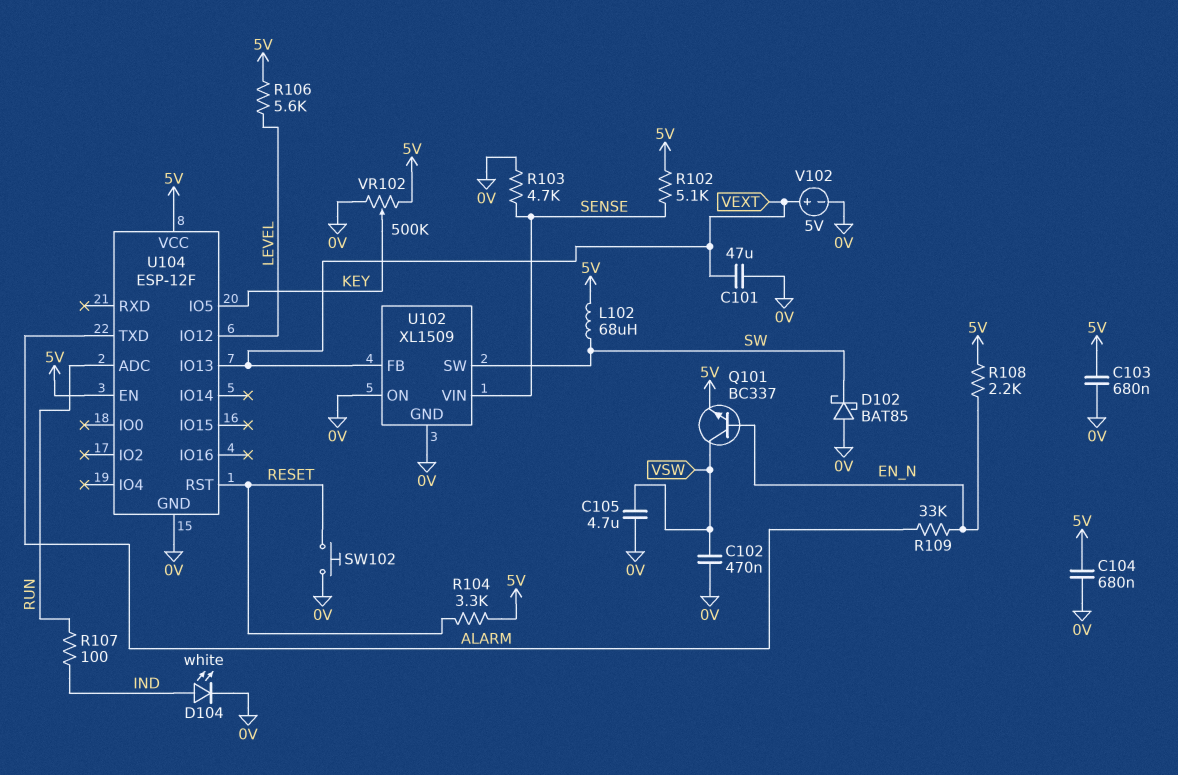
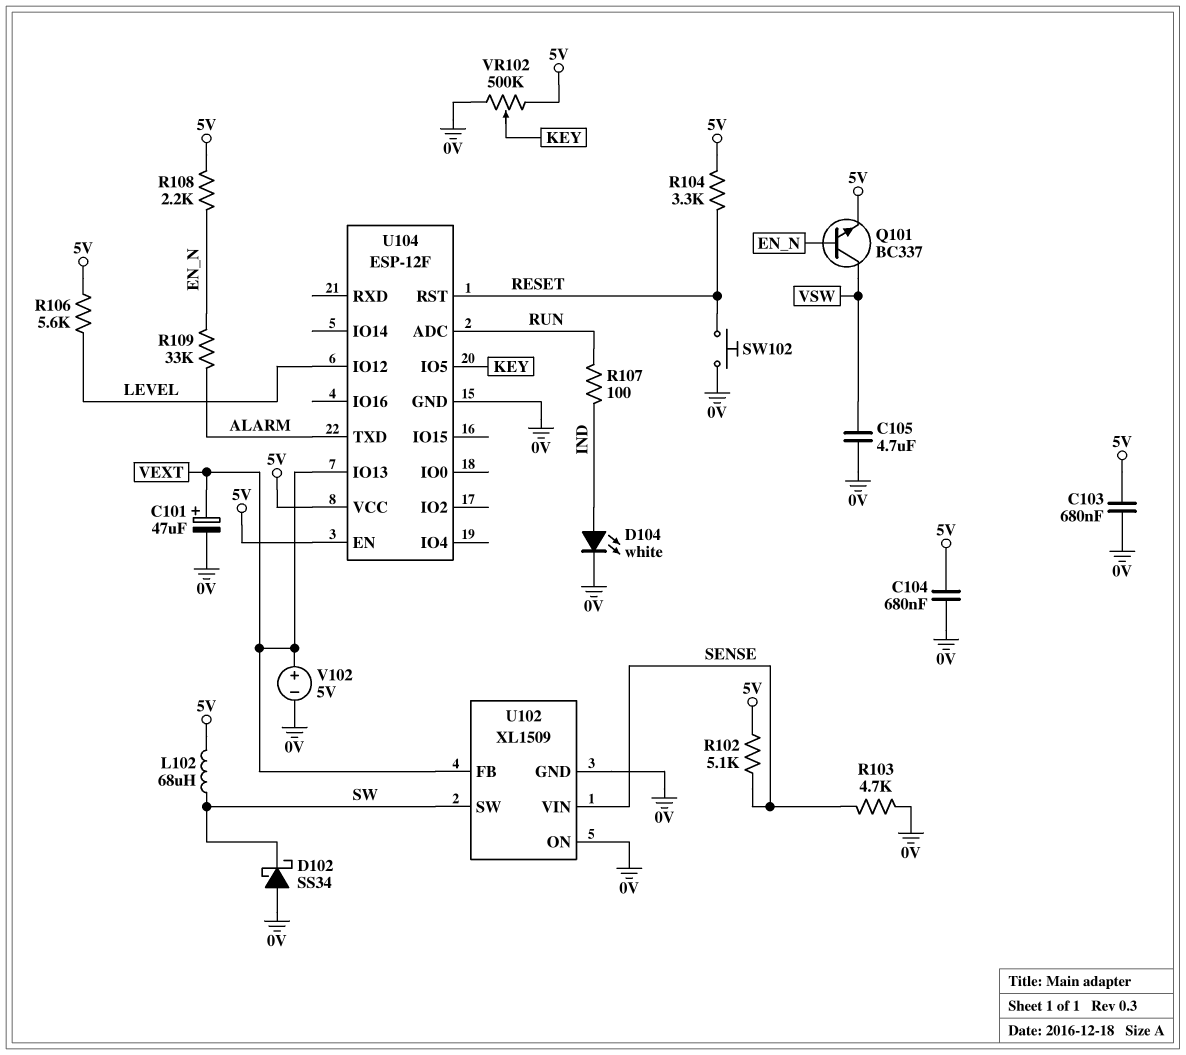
C101: 47uF (0V, VEXT) -> 47uF (plus VEXT, minus 0V)
C102: 470nF (0V, VSW) -> none
D102: schottky BAT85 (A 0V, K SW) -> schottky SS34 (A 0V, K SW)

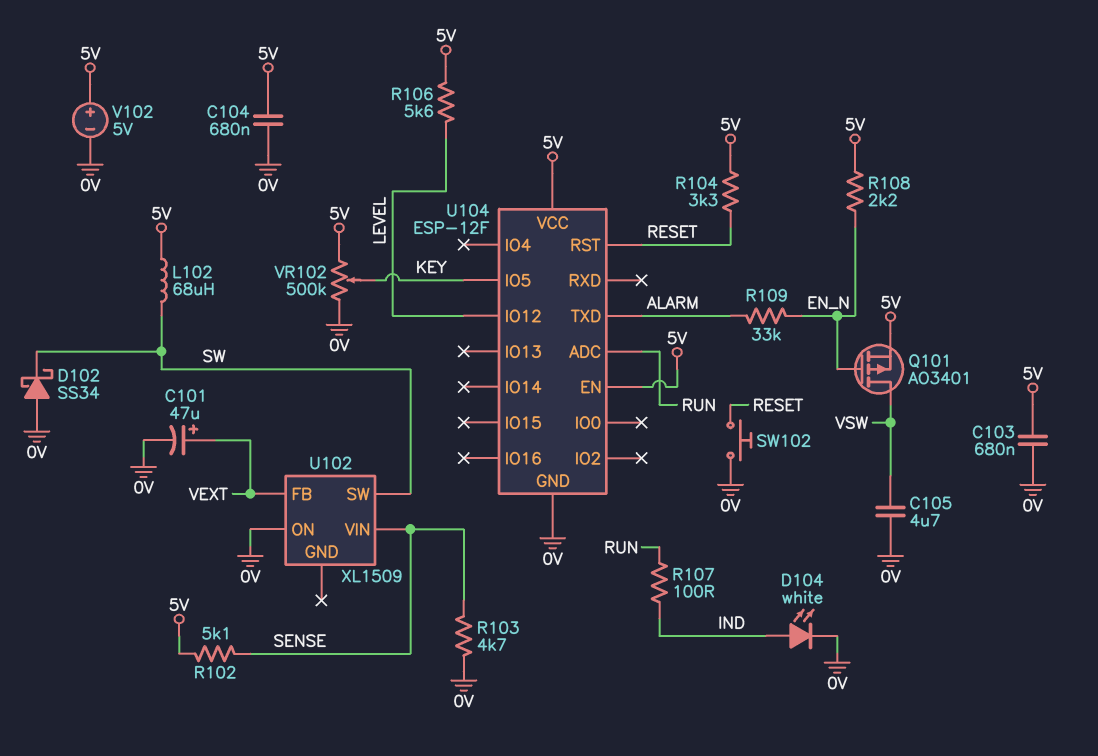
Q101: NPN BC337 (B EN_N, C VSW, E 5V) -> PMOS AO3401 (G EN_N, D VSW, S 5V)
U102 pin GND: 0V -> none
U104 pin IO13: VEXT -> none
V102: 5V (plus VEXT, minus 0V) -> 5V (plus 5V, minus 0V)

